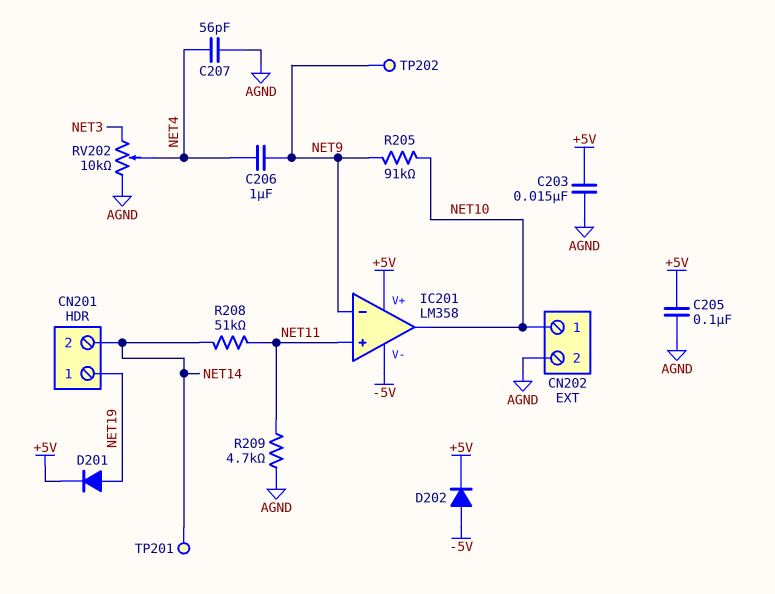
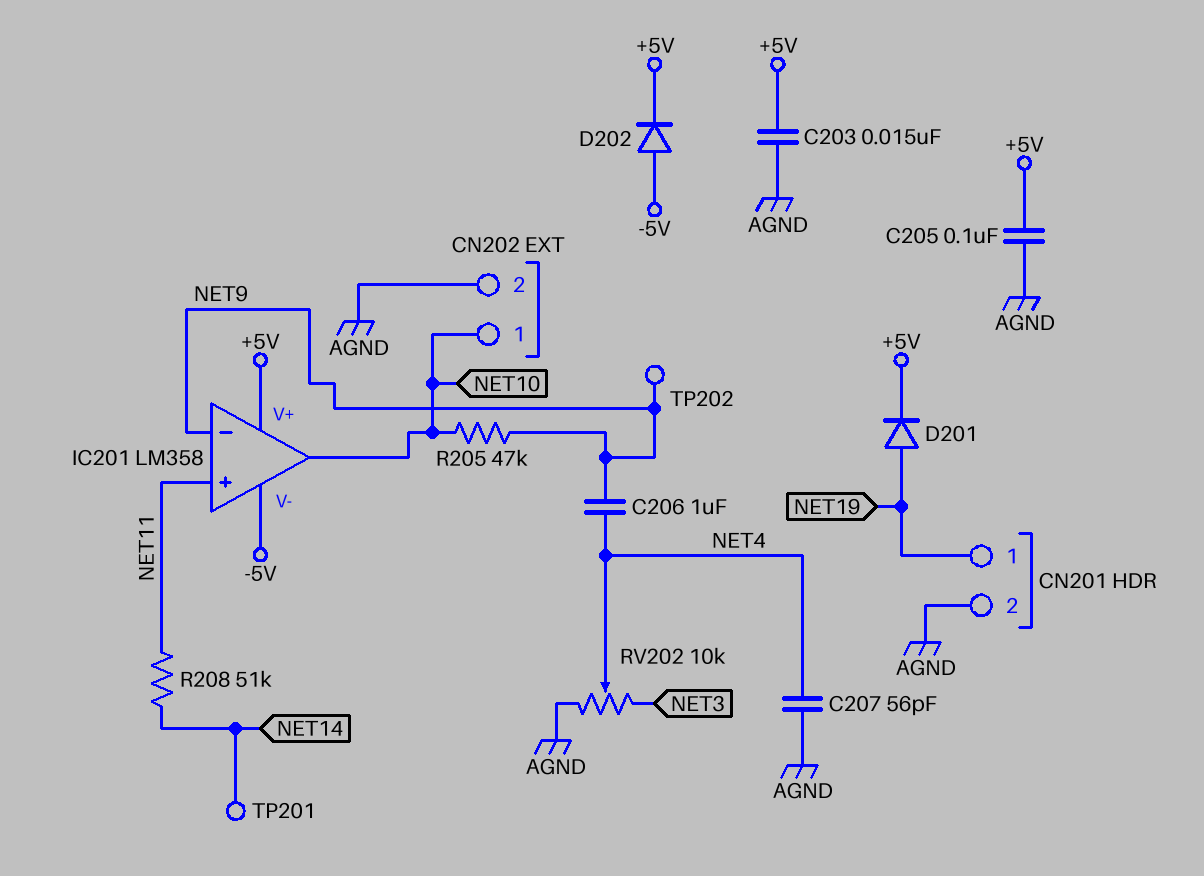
CN201 pin 2: NET14 -> AGND
R205: 91k (NET9, NET10) -> 47k (NET9, NET10)
R209: 4.7k (AGND, NET11) -> none

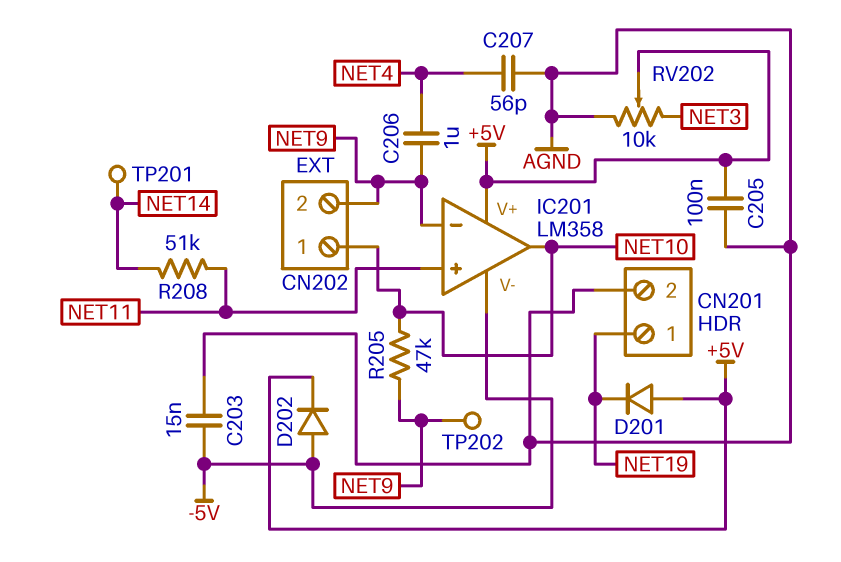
C203: 15nF (+5V, AGND) -> 15nF (-5V, AGND)
CN202 pin 2: AGND -> NET9
D201: diode (A NET19, K +5V) -> diode (A +5V, K NET19)
RV202: 10k (AGND, NET3, wiper NET4) -> 10k (AGND, NET3, wiper +5V)

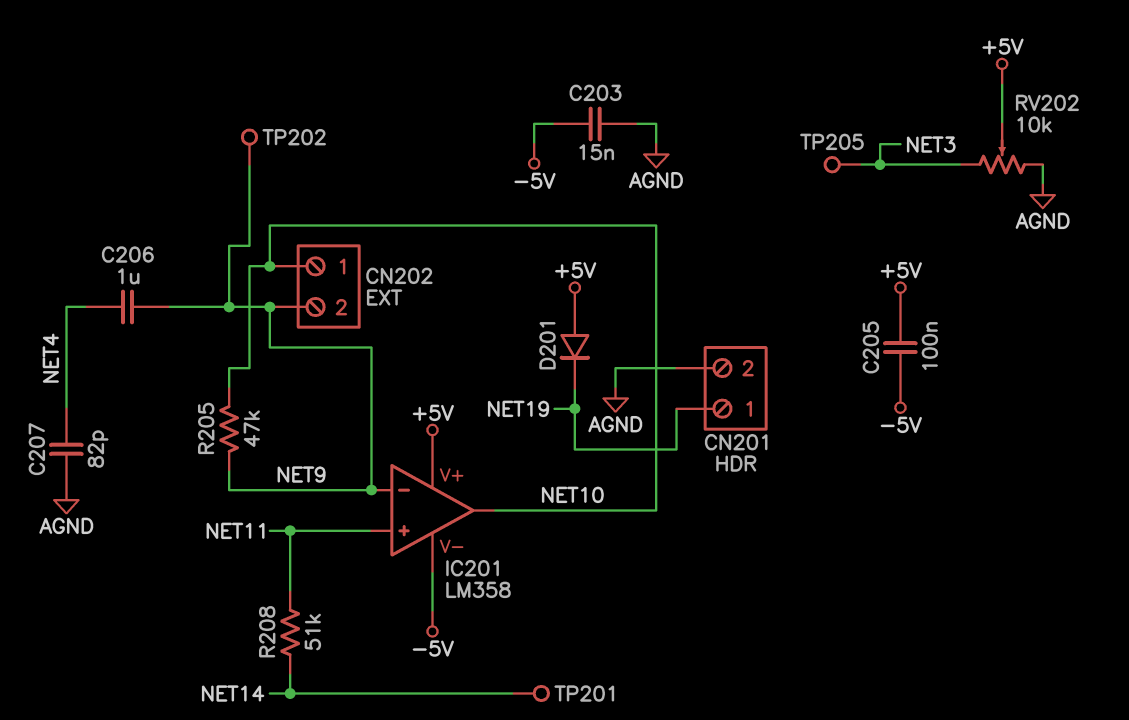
C205: 100nF (+5V, AGND) -> 100nF (+5V, -5V)
C207: 56pF (AGND, NET4) -> 82pF (AGND, NET4)
D202: diode (A -5V, K +5V) -> none
TP205: none -> test point (NET3)

